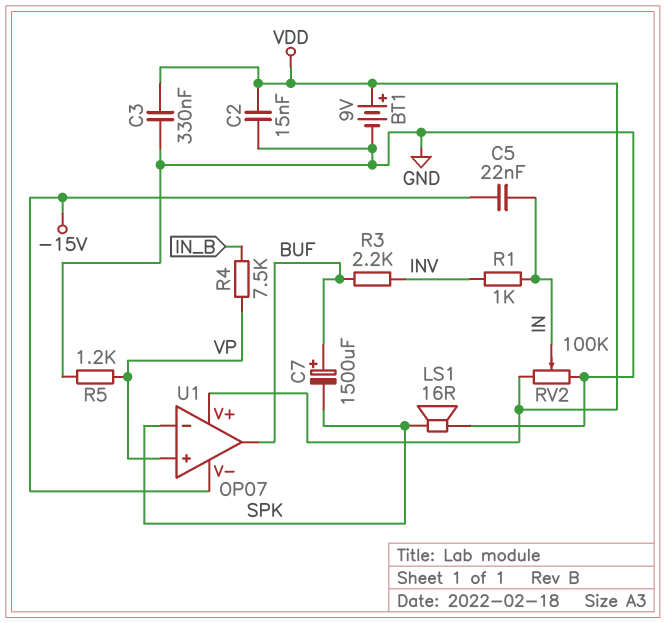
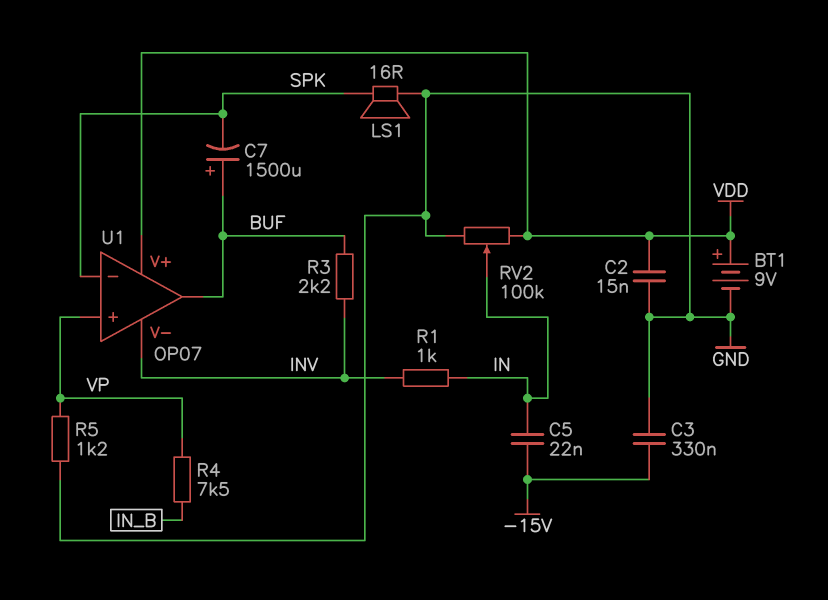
C3: 330nF (GND, VDD) -> 330nF (-15V, GND)
U1 pin V-: -15V -> INV

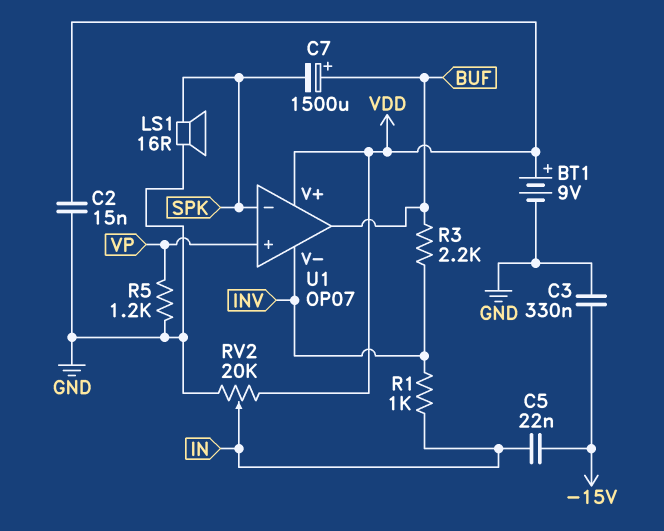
R4: 7.5k (IN_B, VP) -> none
RV2: 100k (GND, VDD, wiper IN) -> 20k (GND, VDD, wiper IN)

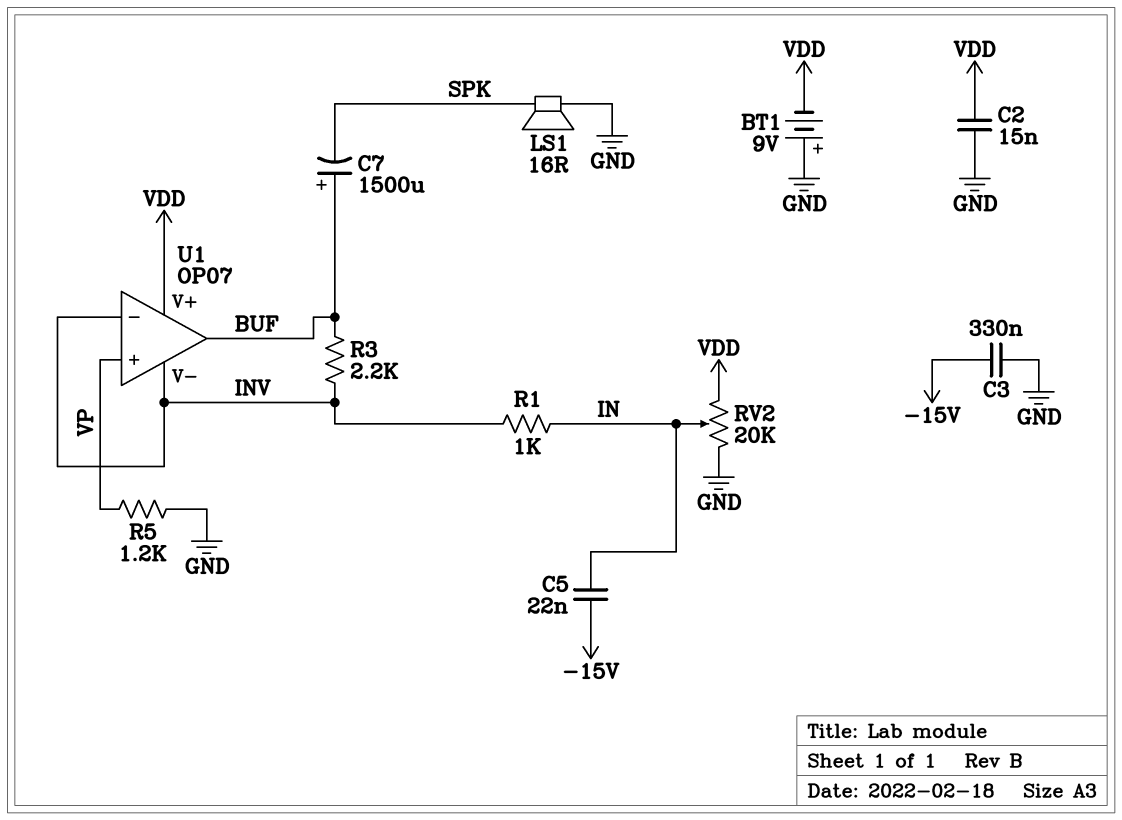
BT1: 9V (plus VDD, minus GND) -> 9V (plus GND, minus VDD)
U1 pin in-: SPK -> INV

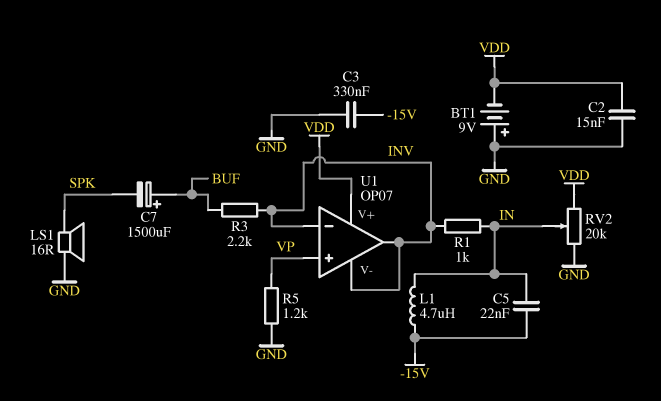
L1: none -> 4.7uH (-15V, IN)
U1 pin out: BUF -> INV

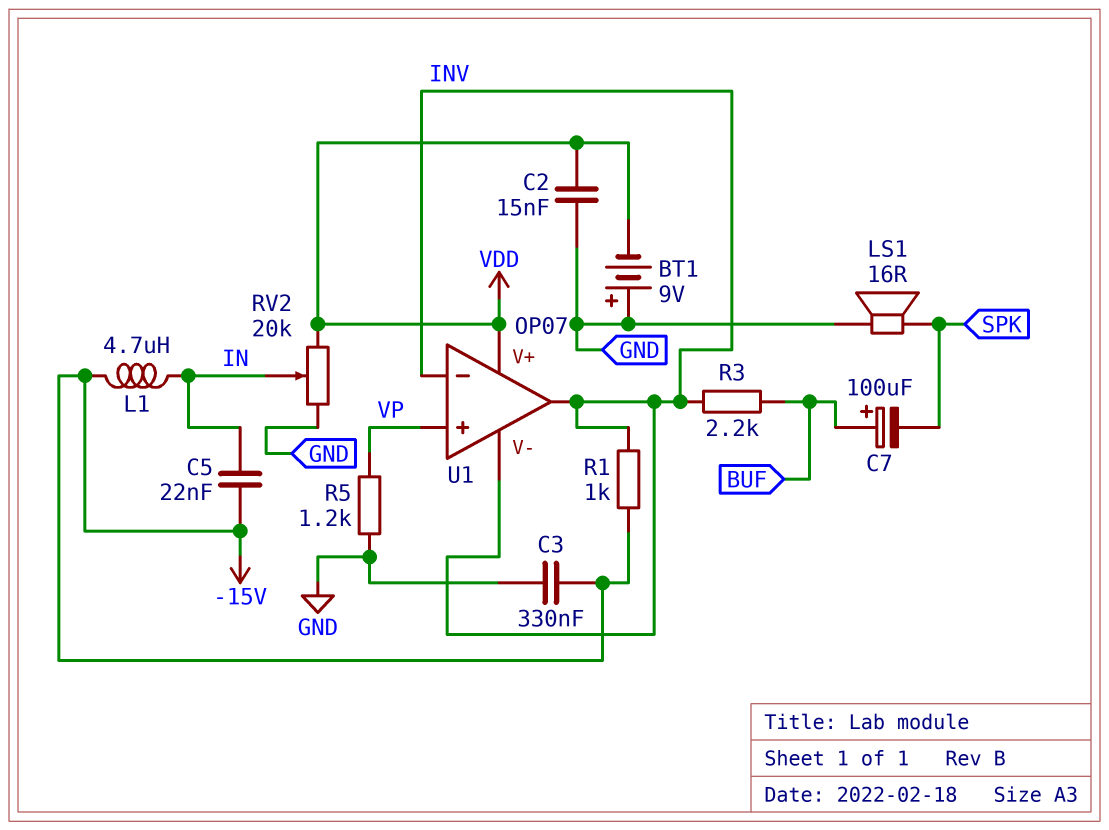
C7: 1500uF (plus BUF, minus SPK) -> 100uF (plus BUF, minus SPK)
R1: 1k (IN, INV) -> 1k (-15V, INV)

